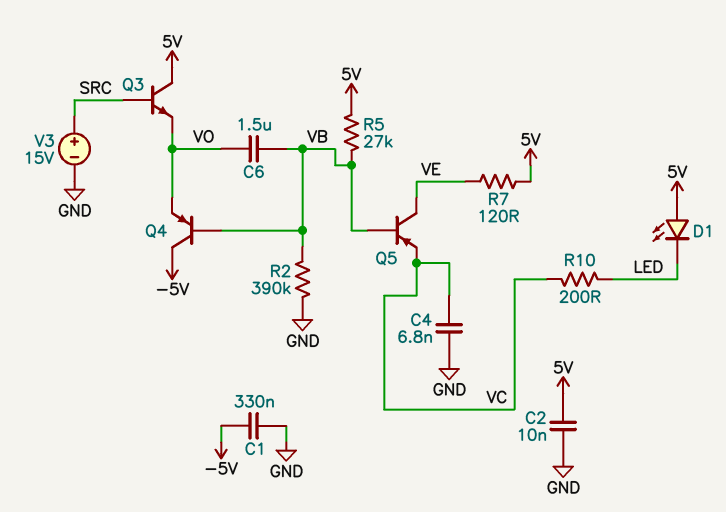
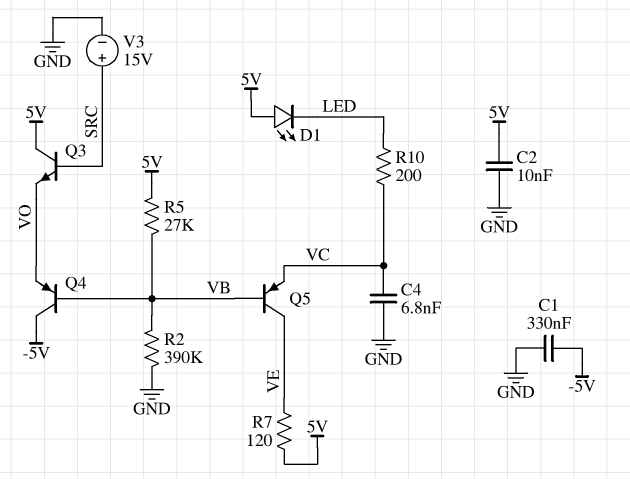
C6: 1.5uF (VB, VO) -> none

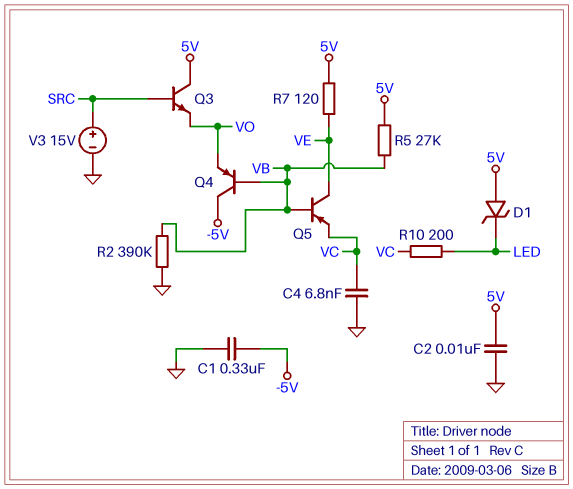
D1: LED (A 5V, K LED) -> zener (A 5V, K LED)

